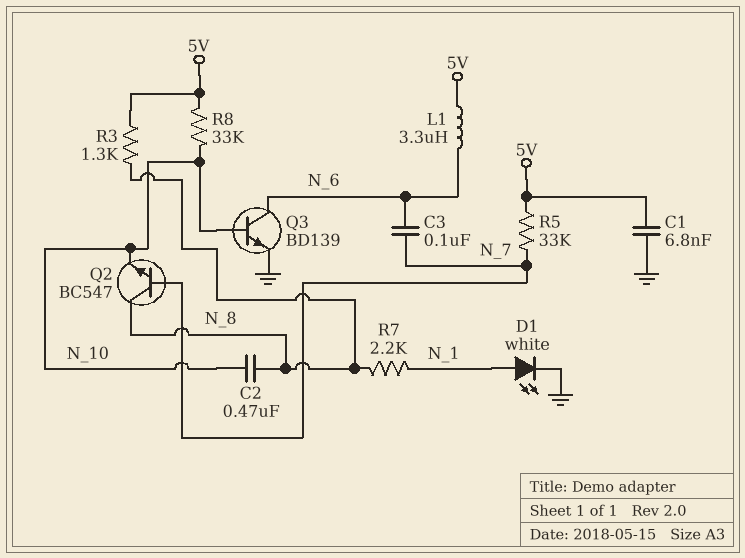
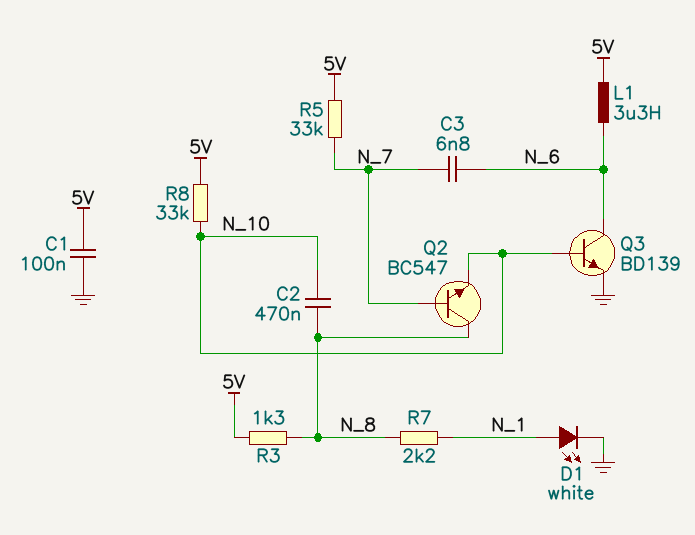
C1: 6.8nF (5V, GND) -> 100nF (5V, GND)
C3: 100nF (N_6, N_7) -> 6.8nF (N_6, N_7)

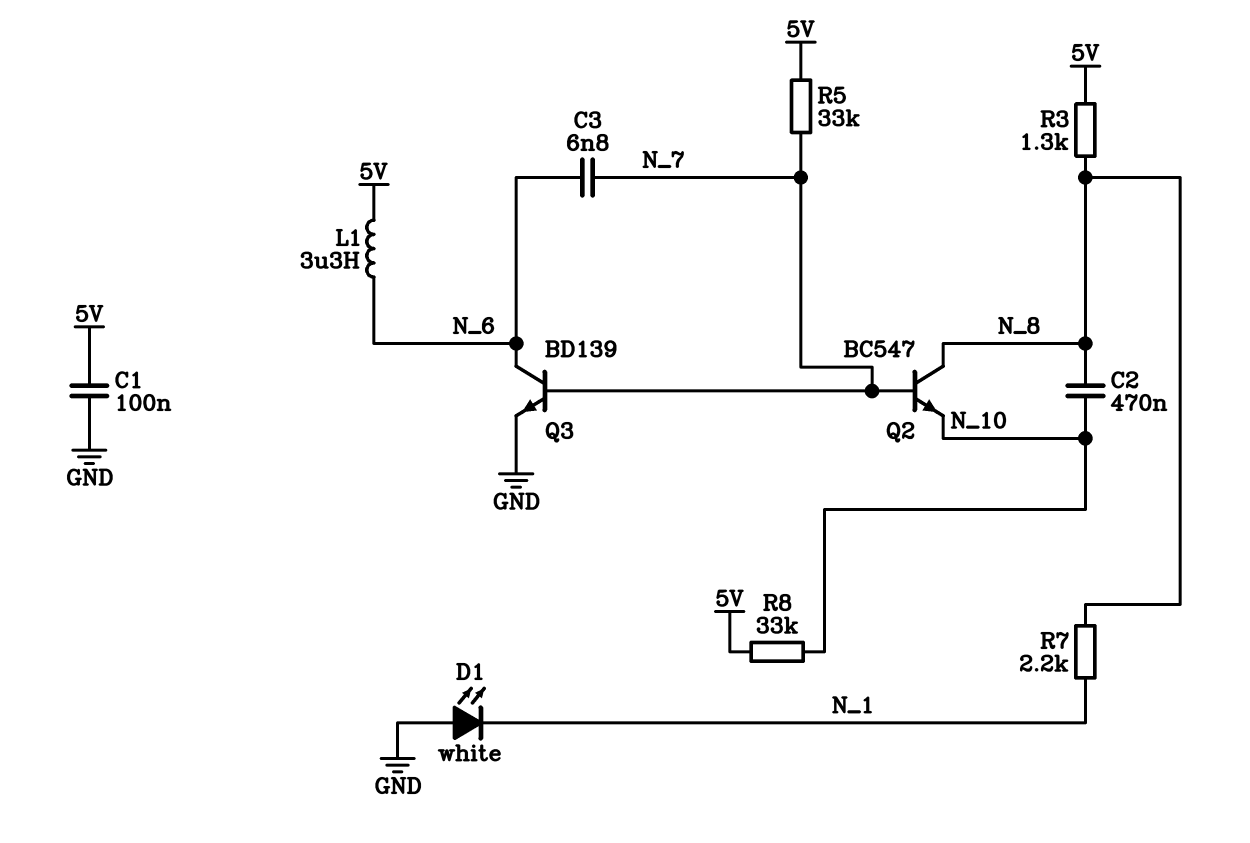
D1: LED white (A N_1, K GND) -> LED white (A GND, K N_1)
Q3: NPN BD139 (B N_10, C N_6, E GND) -> NPN BD139 (B N_7, C N_6, E GND)

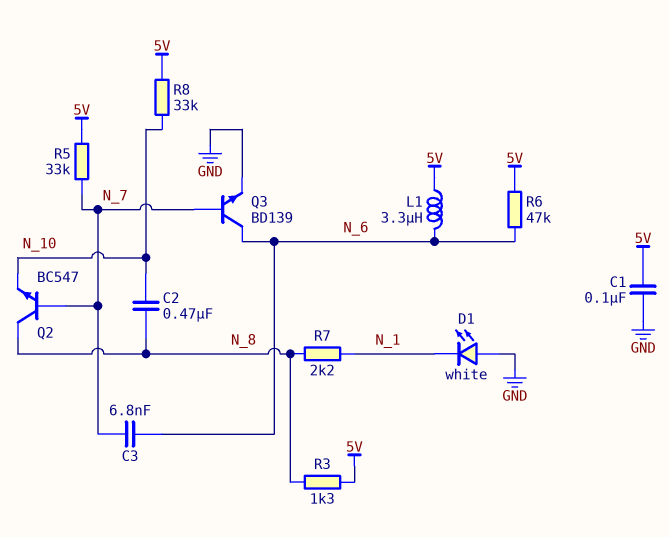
R6: none -> 47k (5V, N_6)

